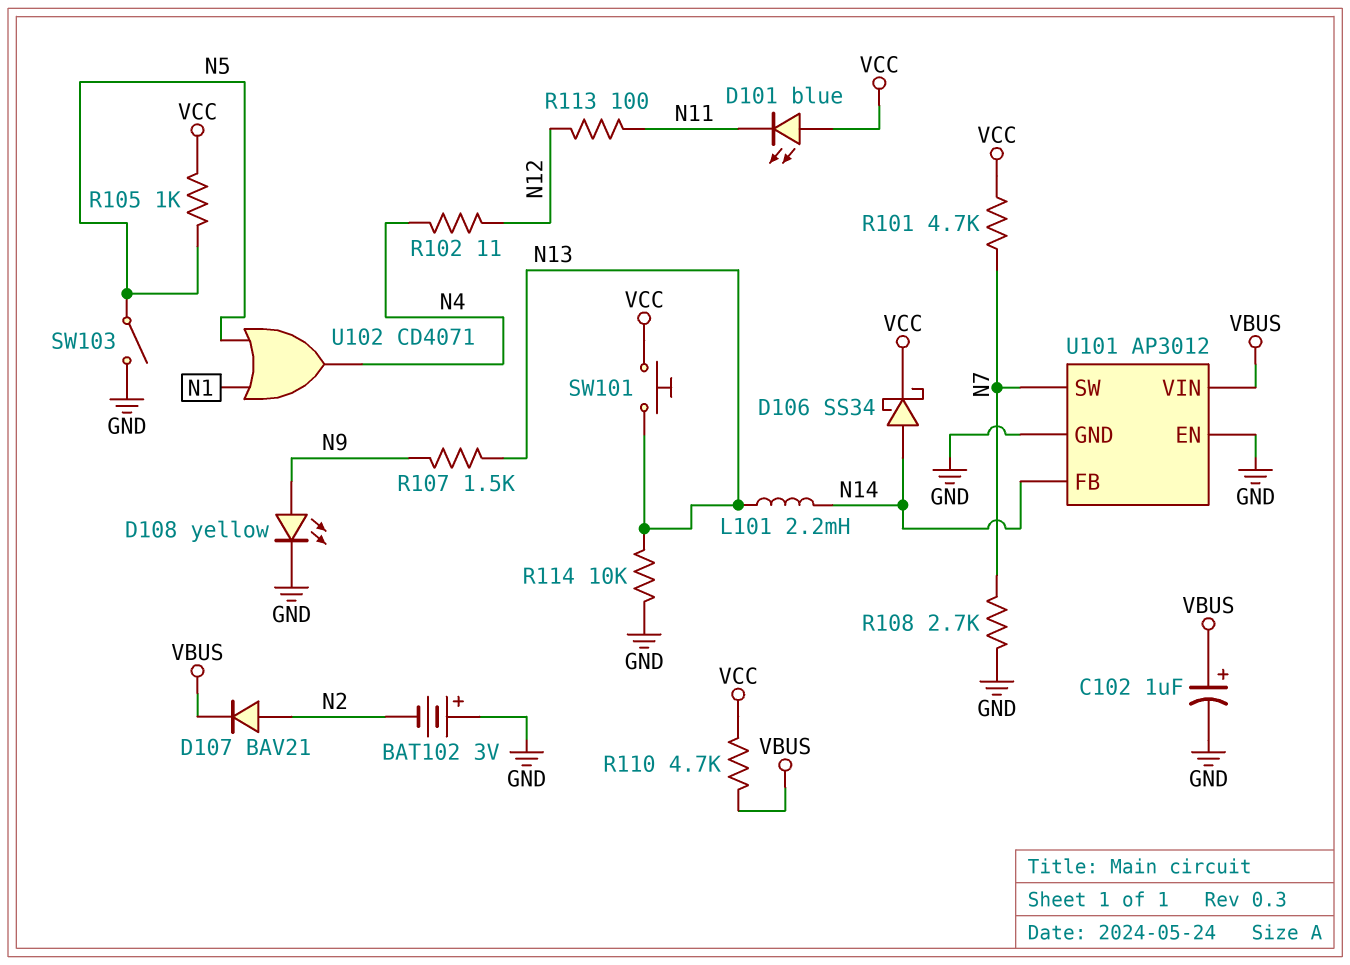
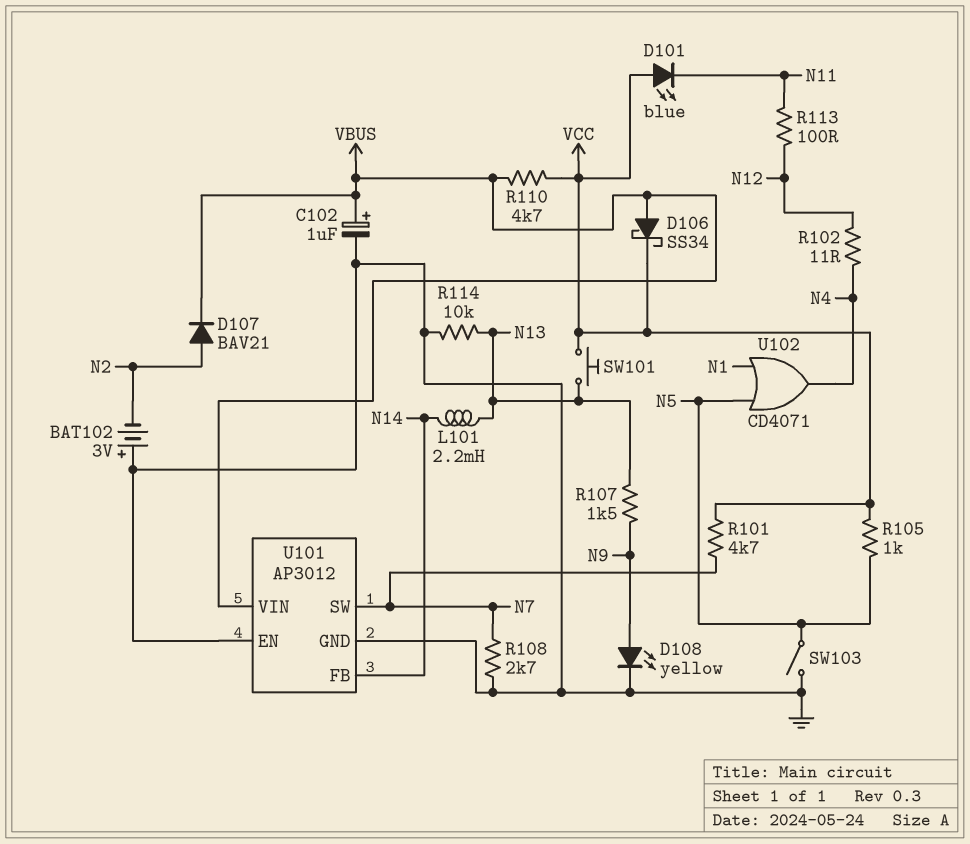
D106: schottky SS34 (A N14, K VCC) -> schottky SS34 (A VBUS, K VCC)

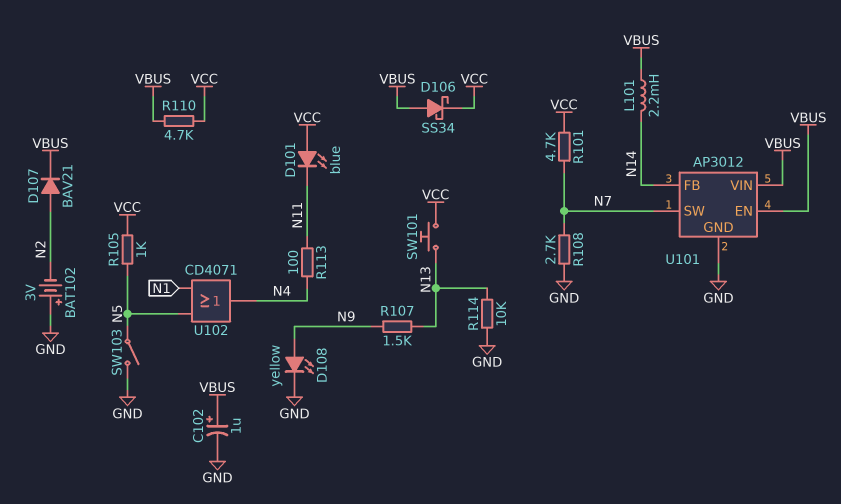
L101: 2.2mH (N13, N14) -> 2.2mH (N14, VBUS)
R102: 11 (N4, N12) -> none
R113: 100 (N11, N12) -> 100 (N4, N11)
U101 pin EN: GND -> VBUS

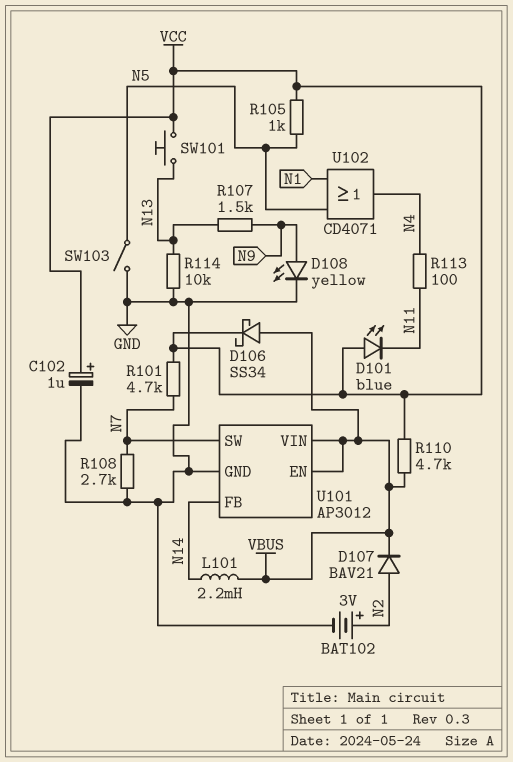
BAT102: 3V (plus GND, minus N2) -> 3V (plus N2, minus GND)
C102: 1uF (plus VBUS, minus GND) -> 1uF (plus VCC, minus GND)

